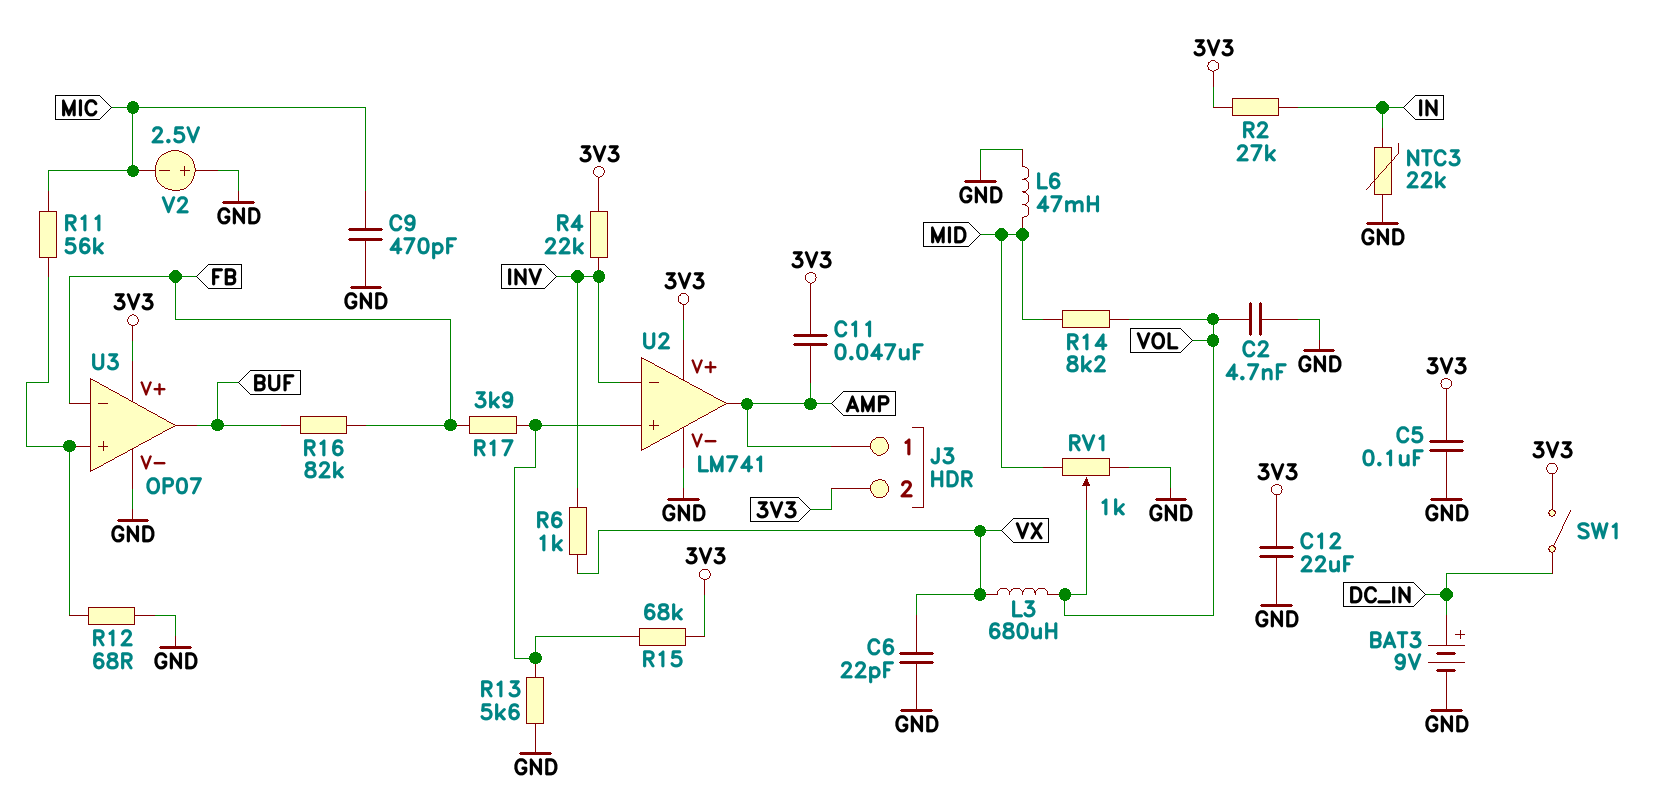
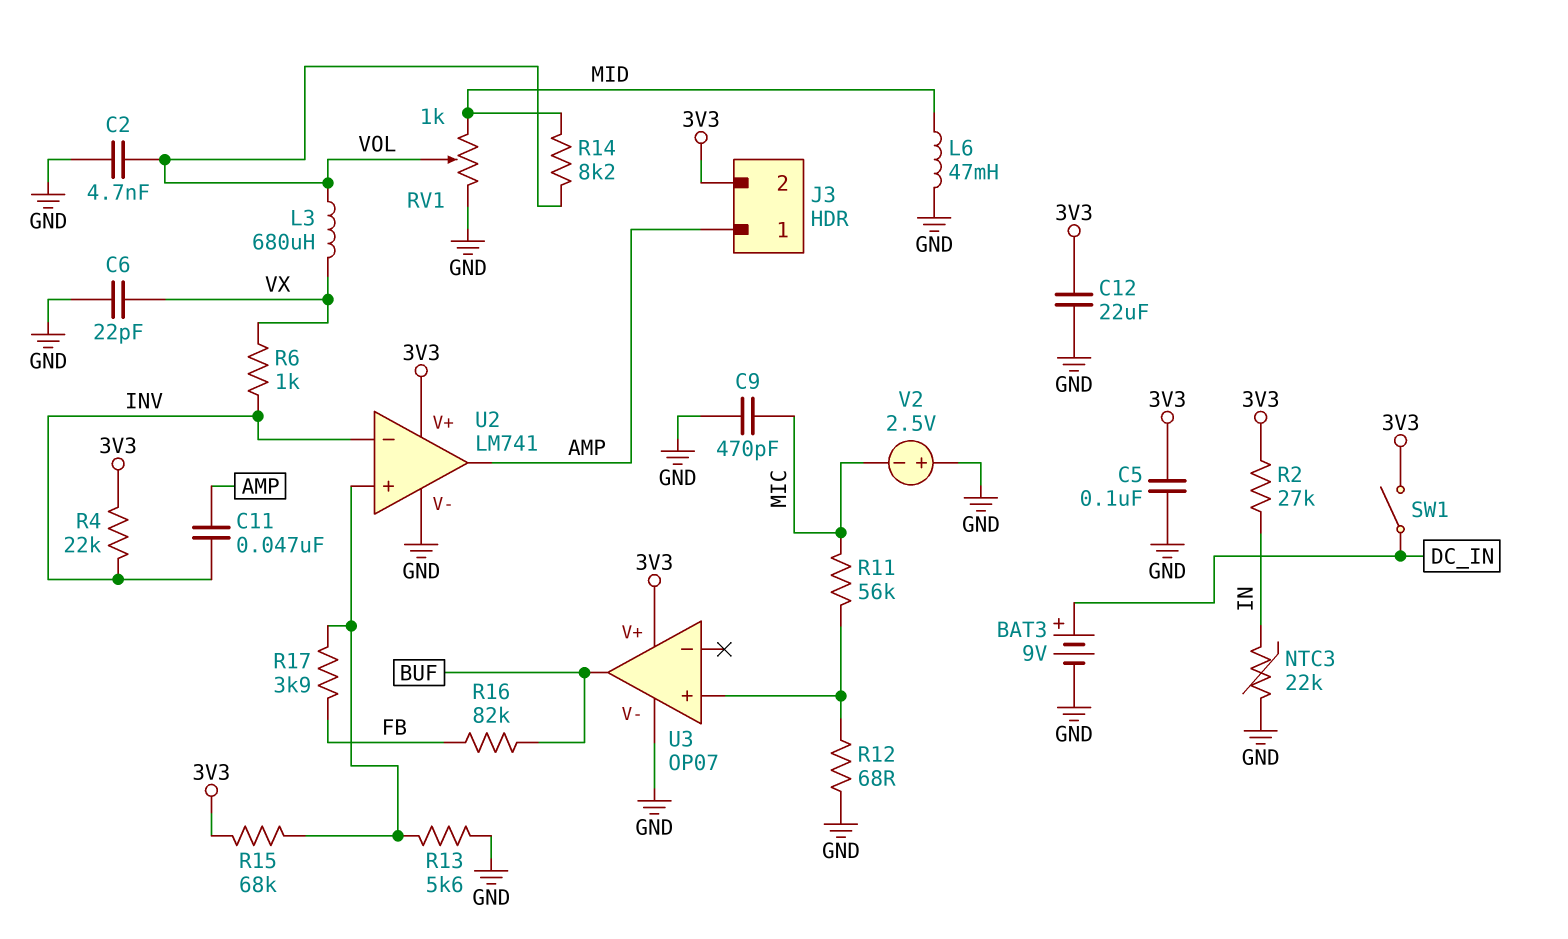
C11: 47nF (3V3, AMP) -> 47nF (AMP, INV)
U3 pin in-: FB -> none

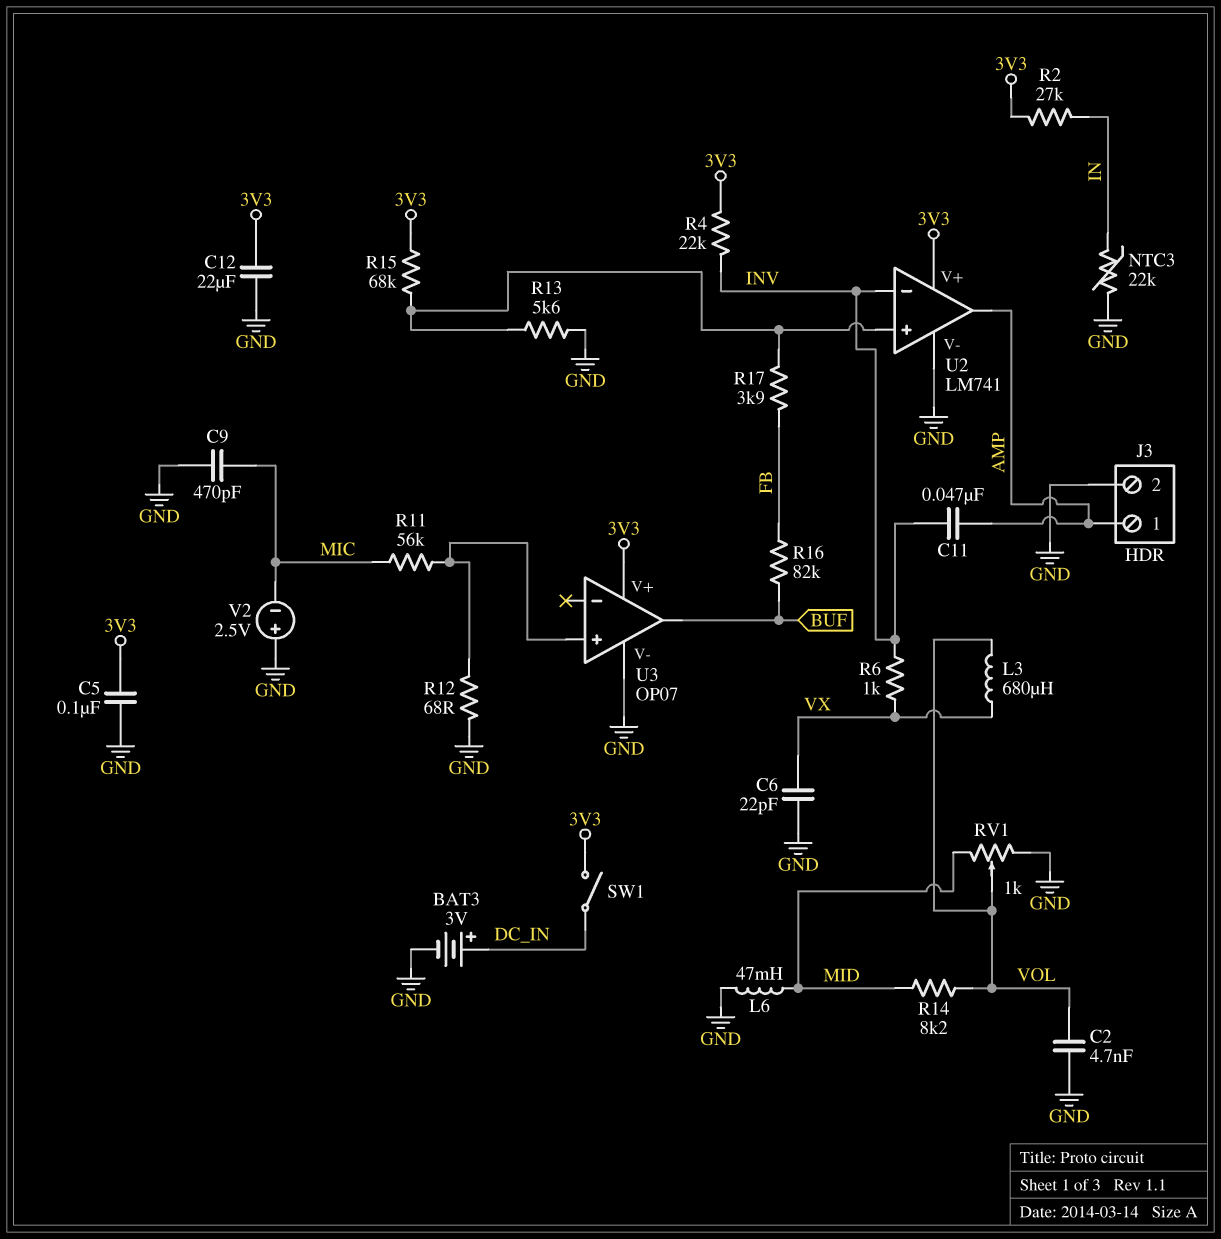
BAT3: 9V (plus DC_IN, minus GND) -> 3V (plus DC_IN, minus GND)
J3 pin 2: 3V3 -> GND

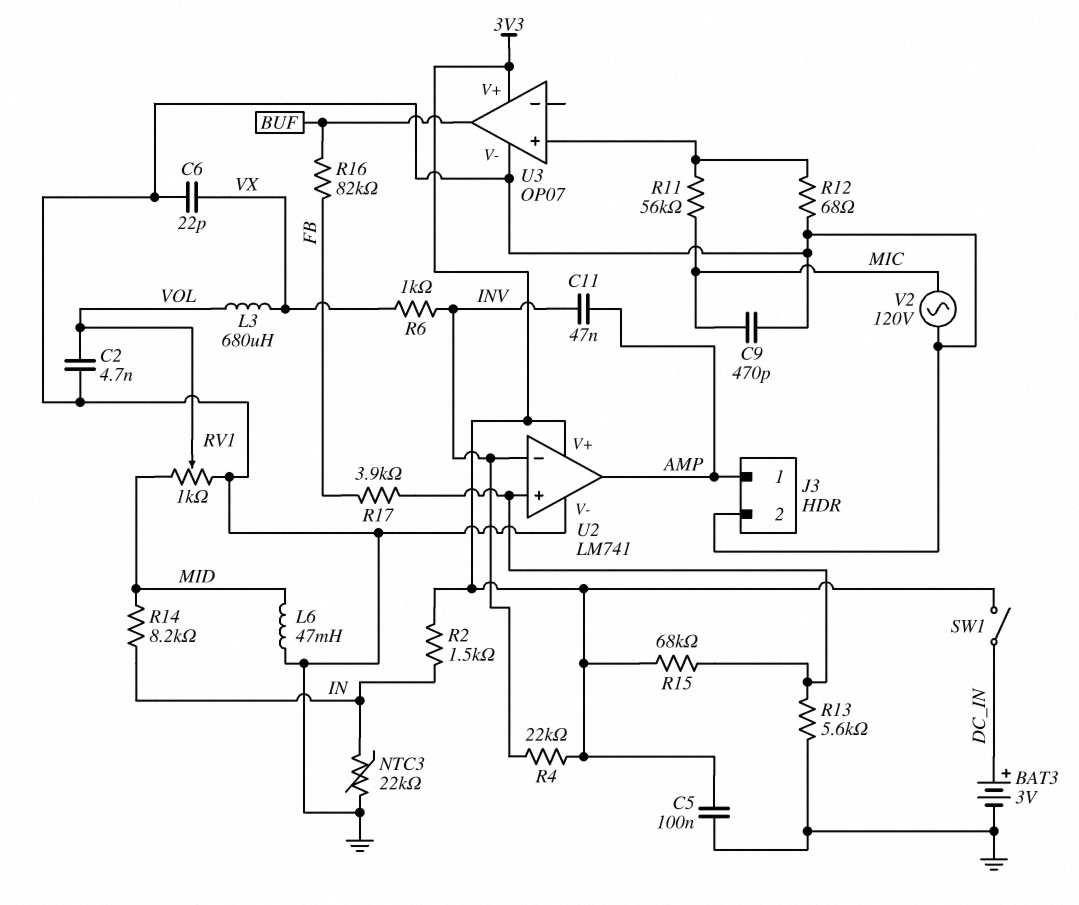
C12: 22uF (3V3, GND) -> none
R2: 27k (3V3, IN) -> 1.5k (3V3, IN)
R14: 8.2k (MID, VOL) -> 8.2k (IN, MID)
V2: 2.5V (plus GND, minus MIC) -> AC 120V (GND, MIC)

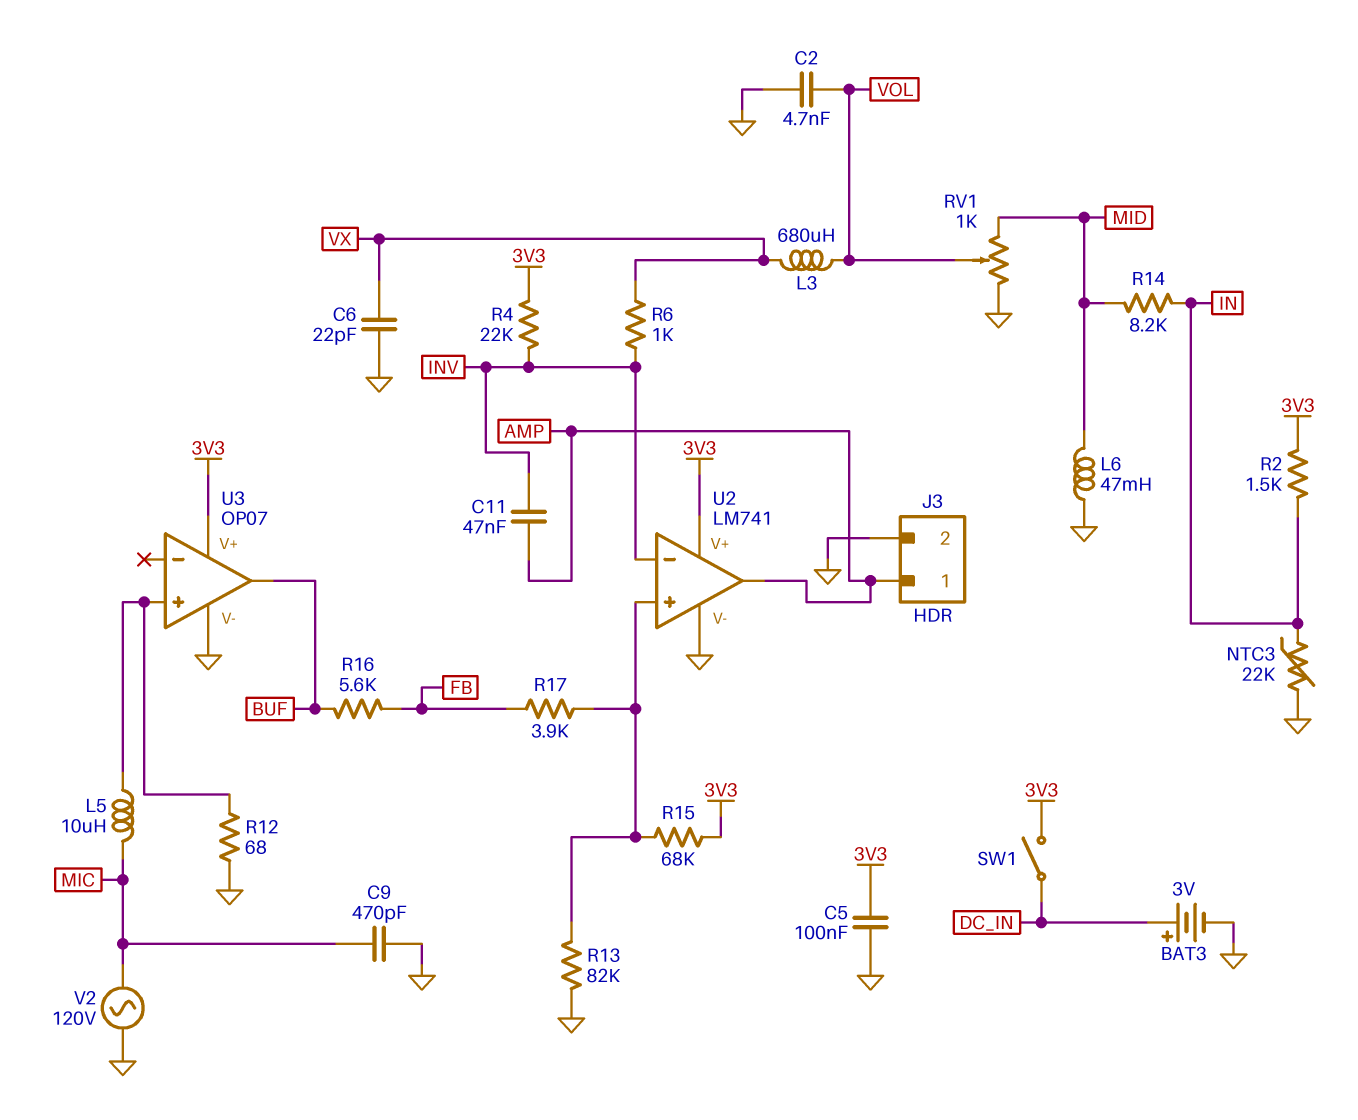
L5: none -> 10uH (MIC, U3/in+)
R11: 56k (MIC, U3/in+) -> none
R13: 5.6k (GND, U2/in+) -> 82k (GND, U2/in+)
R16: 82k (BUF, FB) -> 5.6k (BUF, FB)

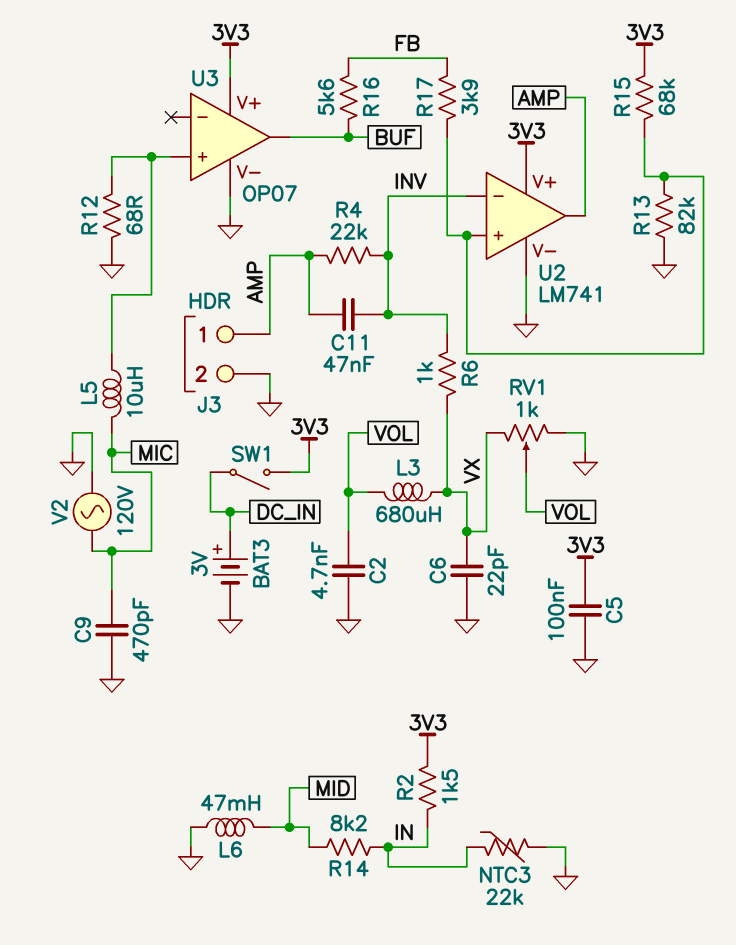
R4: 22k (3V3, INV) -> 22k (AMP, INV)
RV1: 1k (GND, MID, wiper VOL) -> 1k (GND, VX, wiper VOL)

